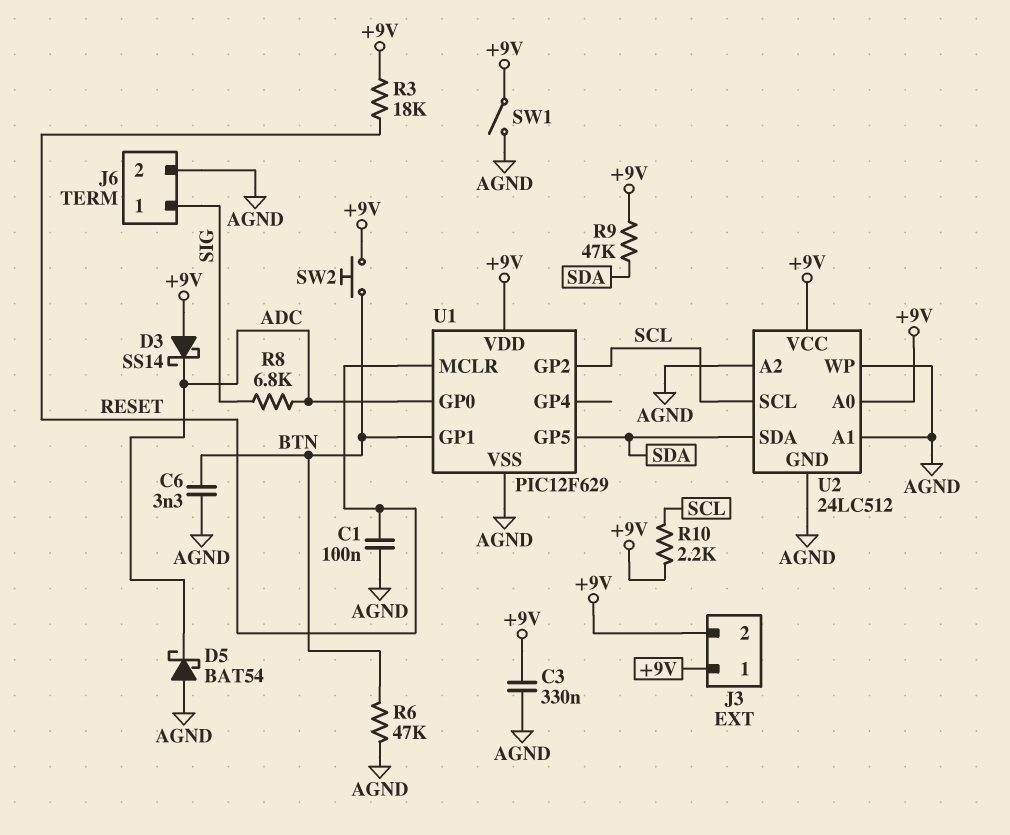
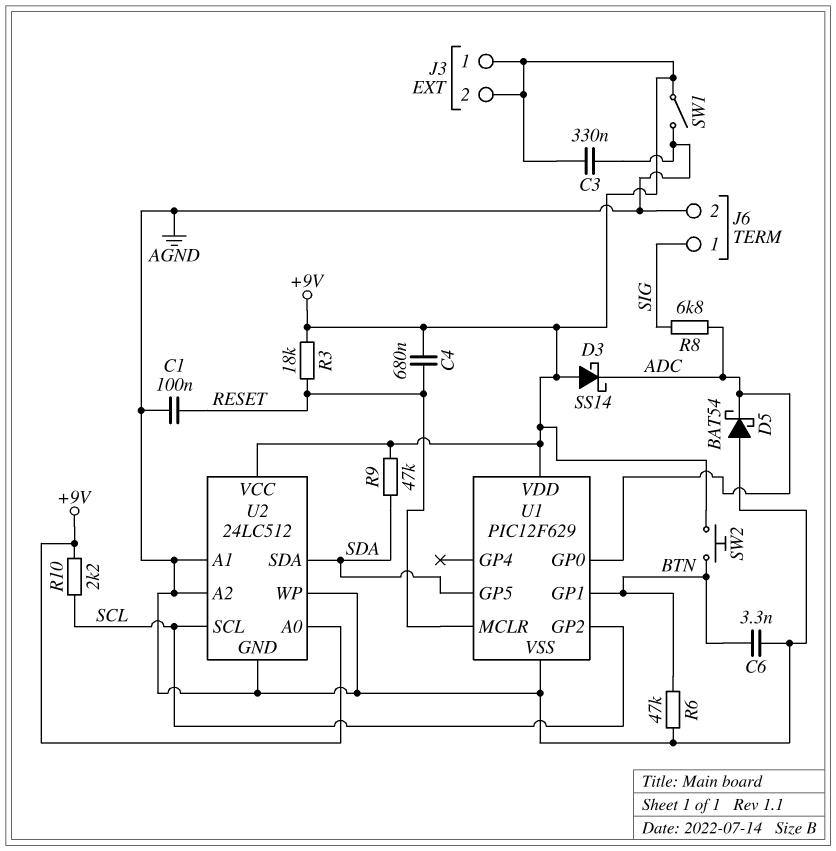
C4: none -> 680nF (+9V, RESET)

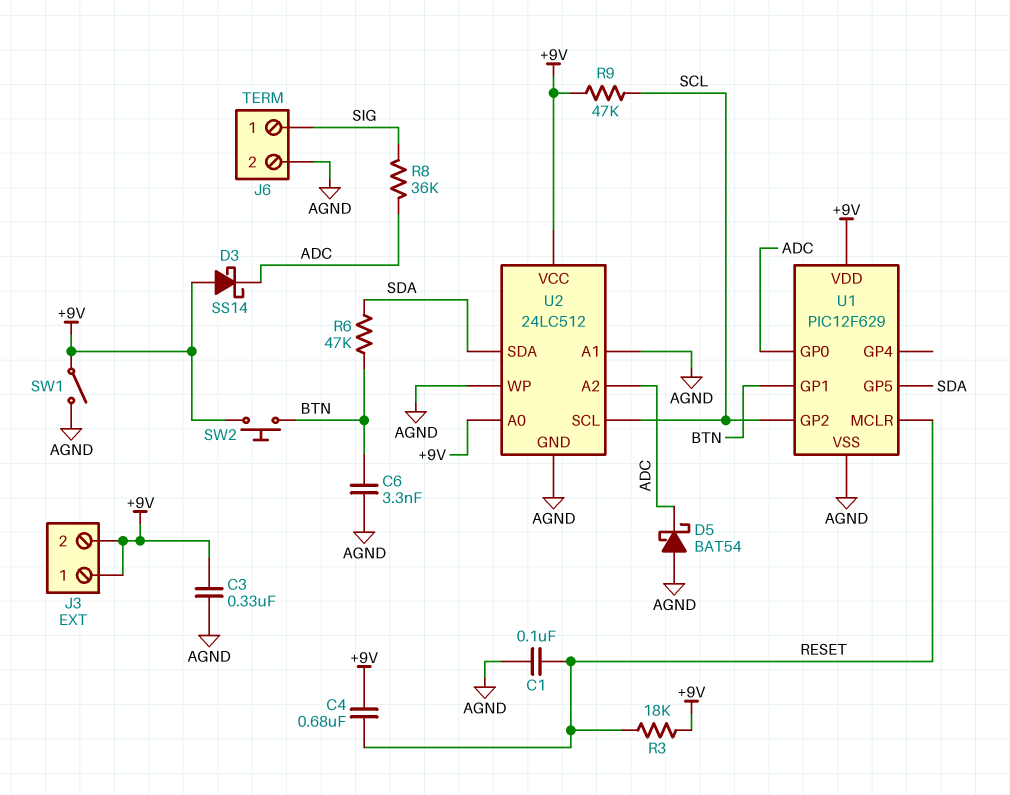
R6: 47k (AGND, BTN) -> 47k (BTN, SDA)
R8: 6.8k (ADC, SIG) -> 36k (ADC, SIG)
R9: 47k (+9V, SDA) -> 47k (+9V, SCL)
R10: 2.2k (+9V, SCL) -> none
U2 pin A2: AGND -> ADC

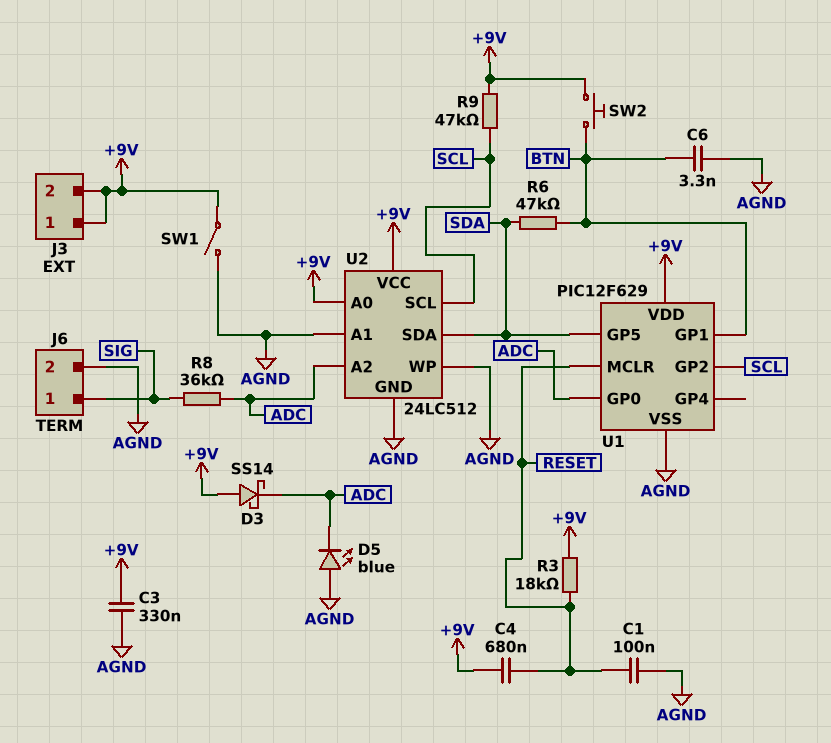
D5: schottky BAT54 (A AGND, K ADC) -> LED blue (A AGND, K ADC)

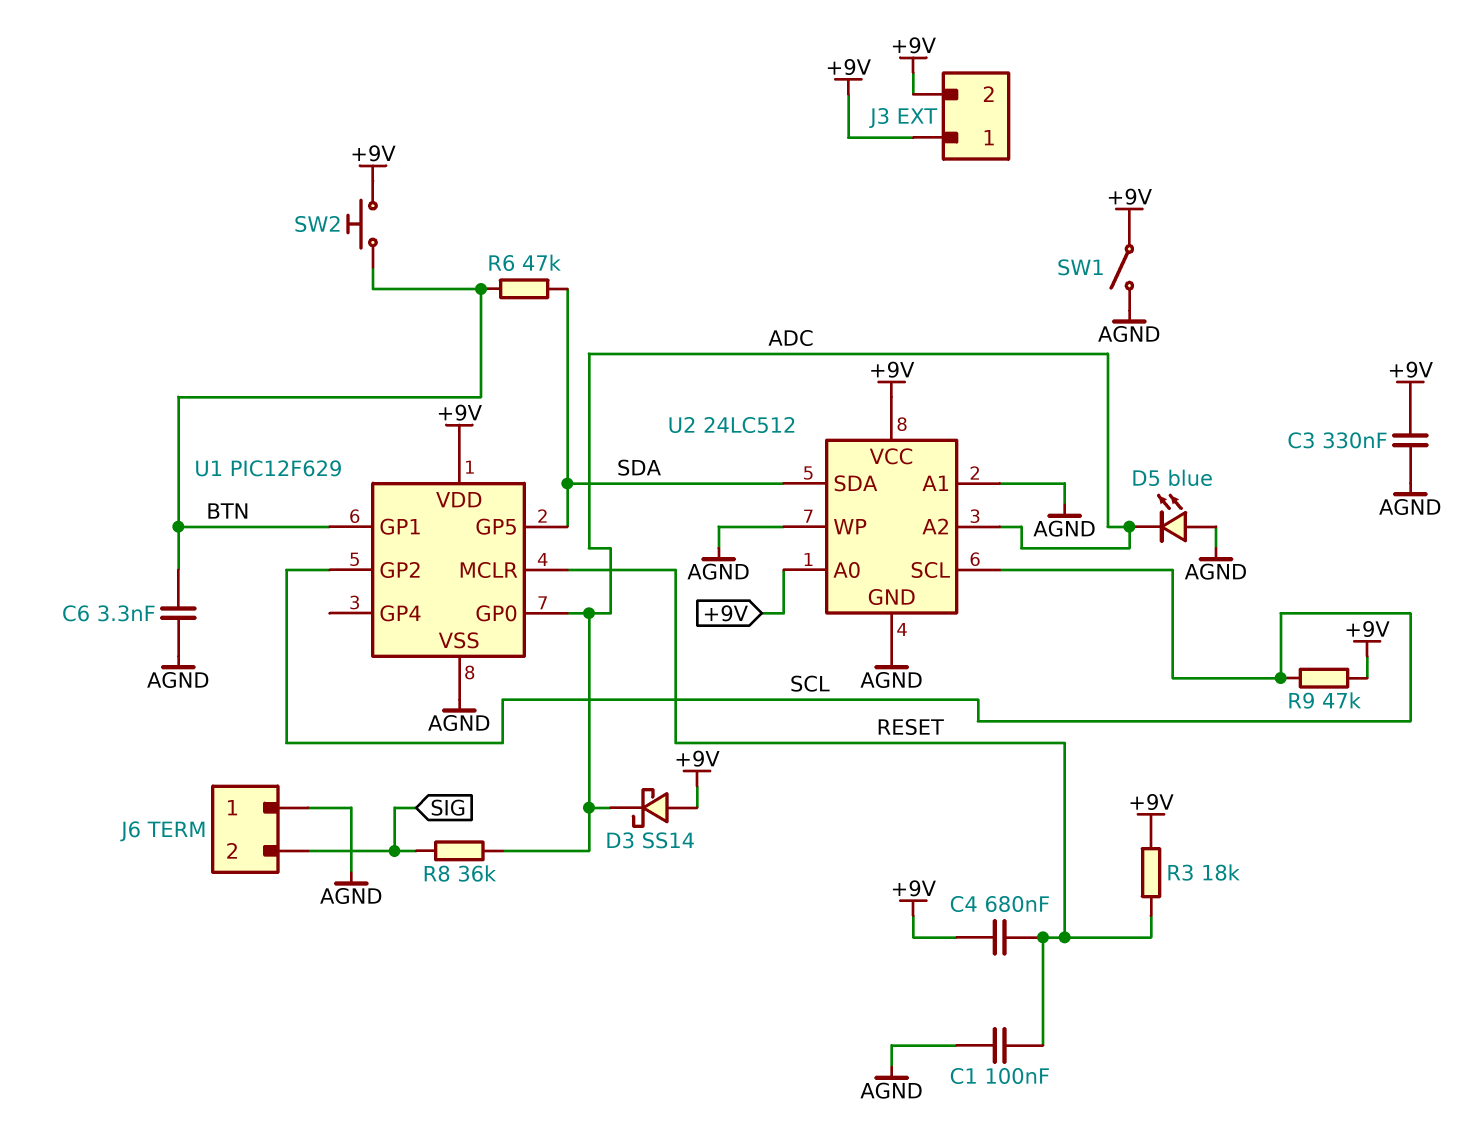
J6 pin 1: SIG -> AGND
J6 pin 2: AGND -> SIG

